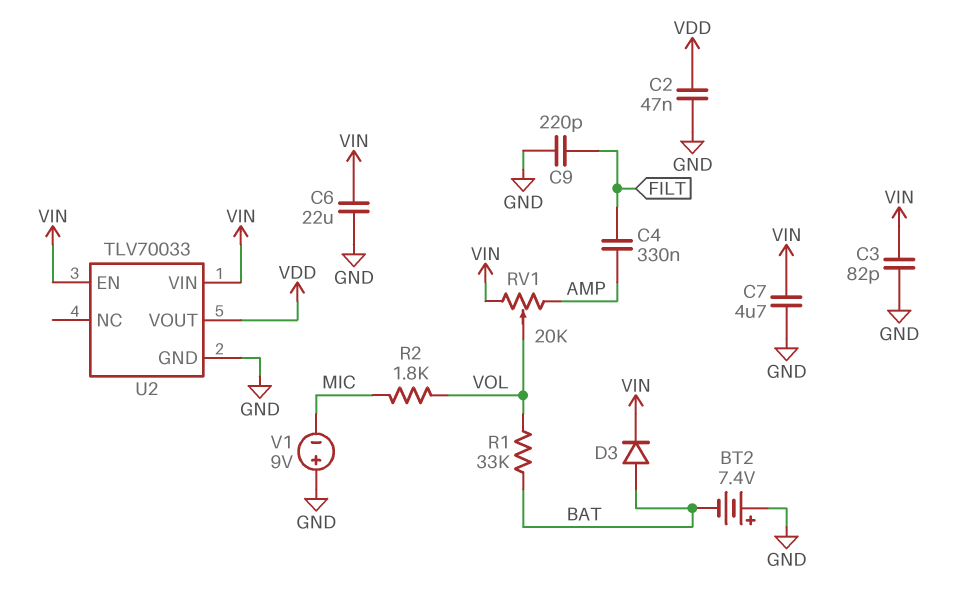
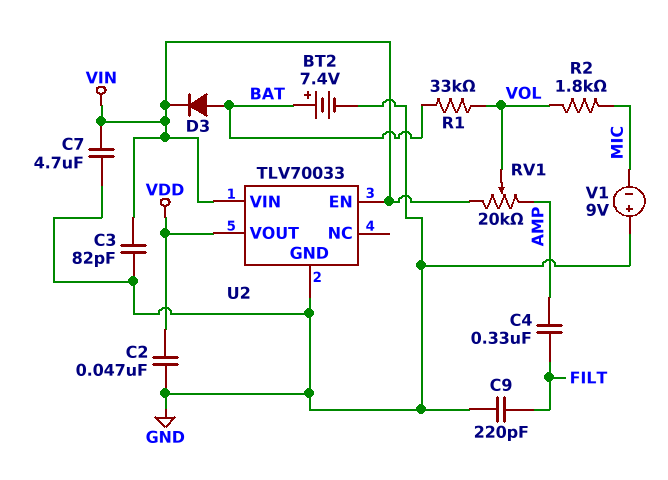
BT2: 7.4V (plus GND, minus BAT) -> 7.4V (plus BAT, minus GND)
C6: 22uF (GND, VIN) -> none

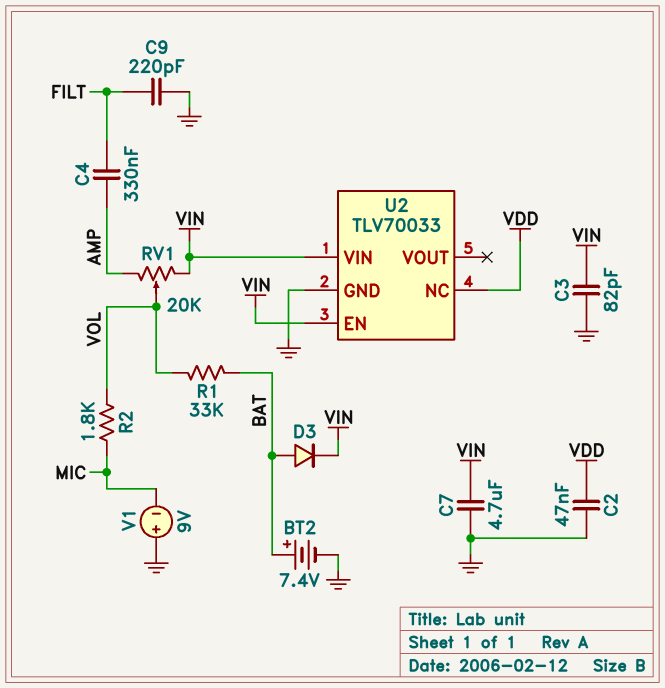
U2 pin NC: none -> VDD
U2 pin VOUT: VDD -> none

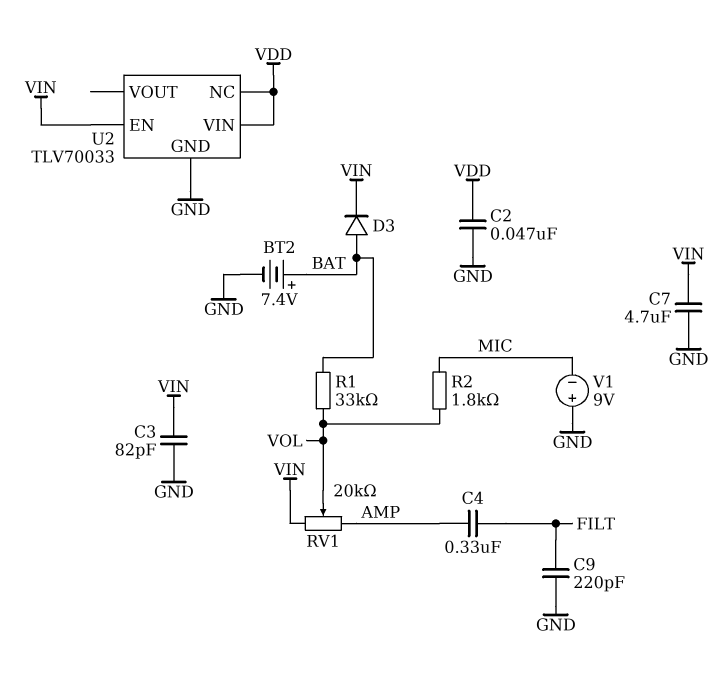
U2 pin VIN: VIN -> VDD

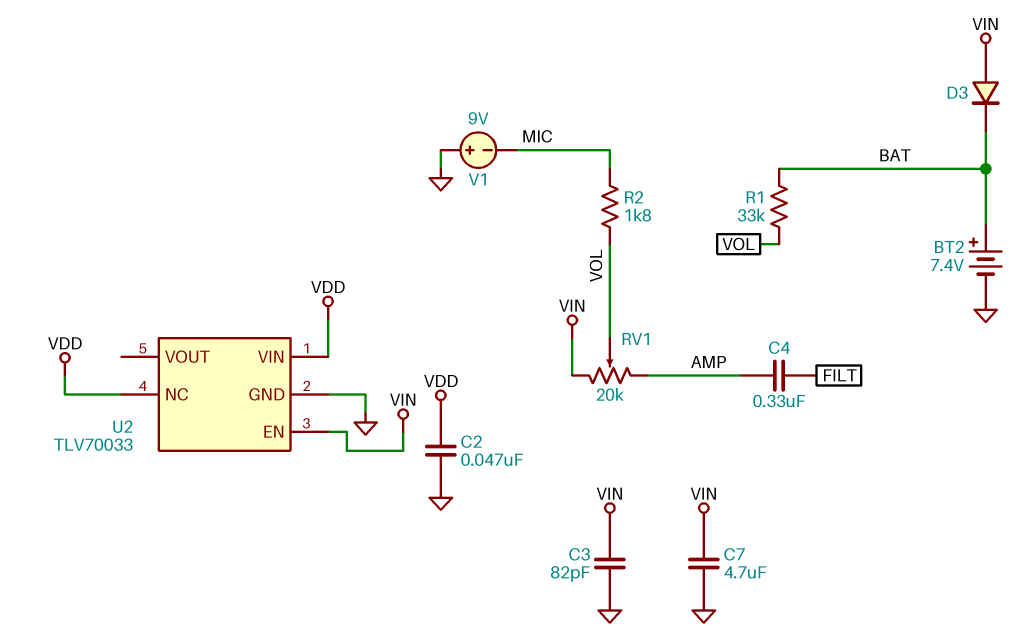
C9: 220pF (FILT, GND) -> none
D3: diode (A BAT, K VIN) -> diode (A VIN, K BAT)

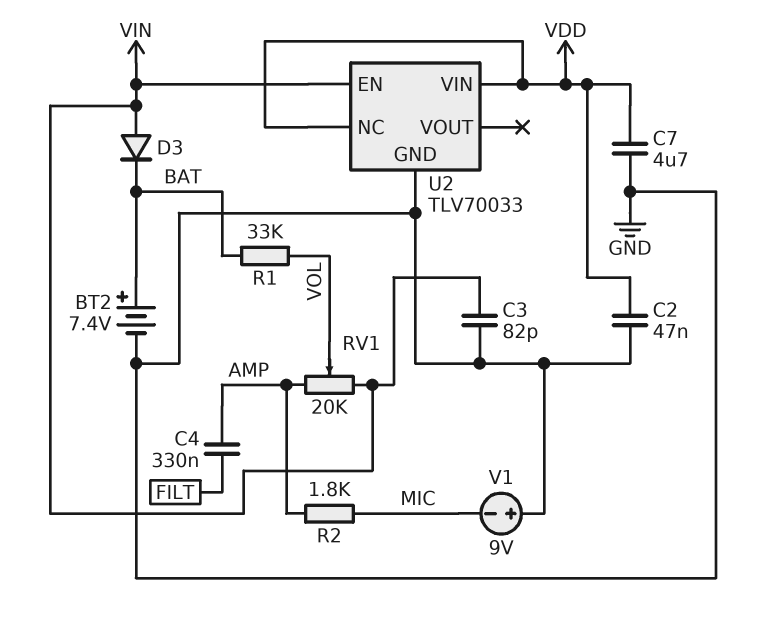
C7: 4.7uF (GND, VIN) -> 4.7uF (GND, VDD)
R2: 1.8k (MIC, VOL) -> 1.8k (AMP, MIC)

